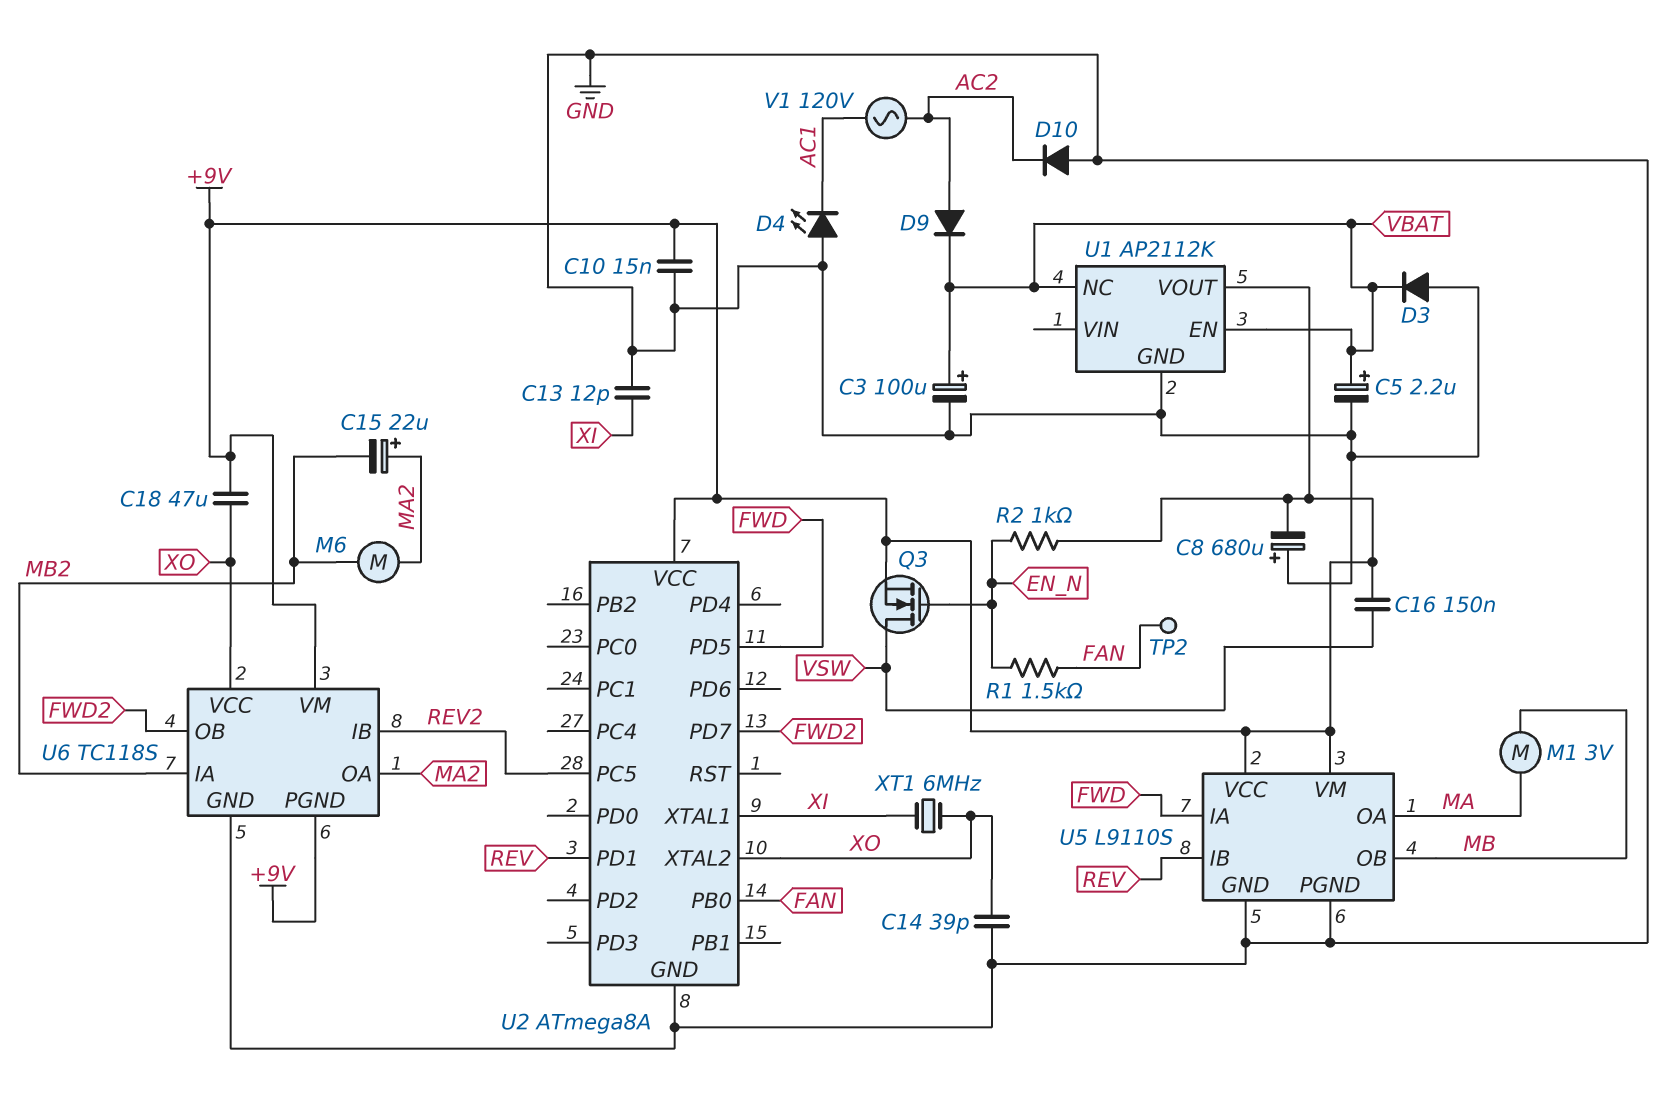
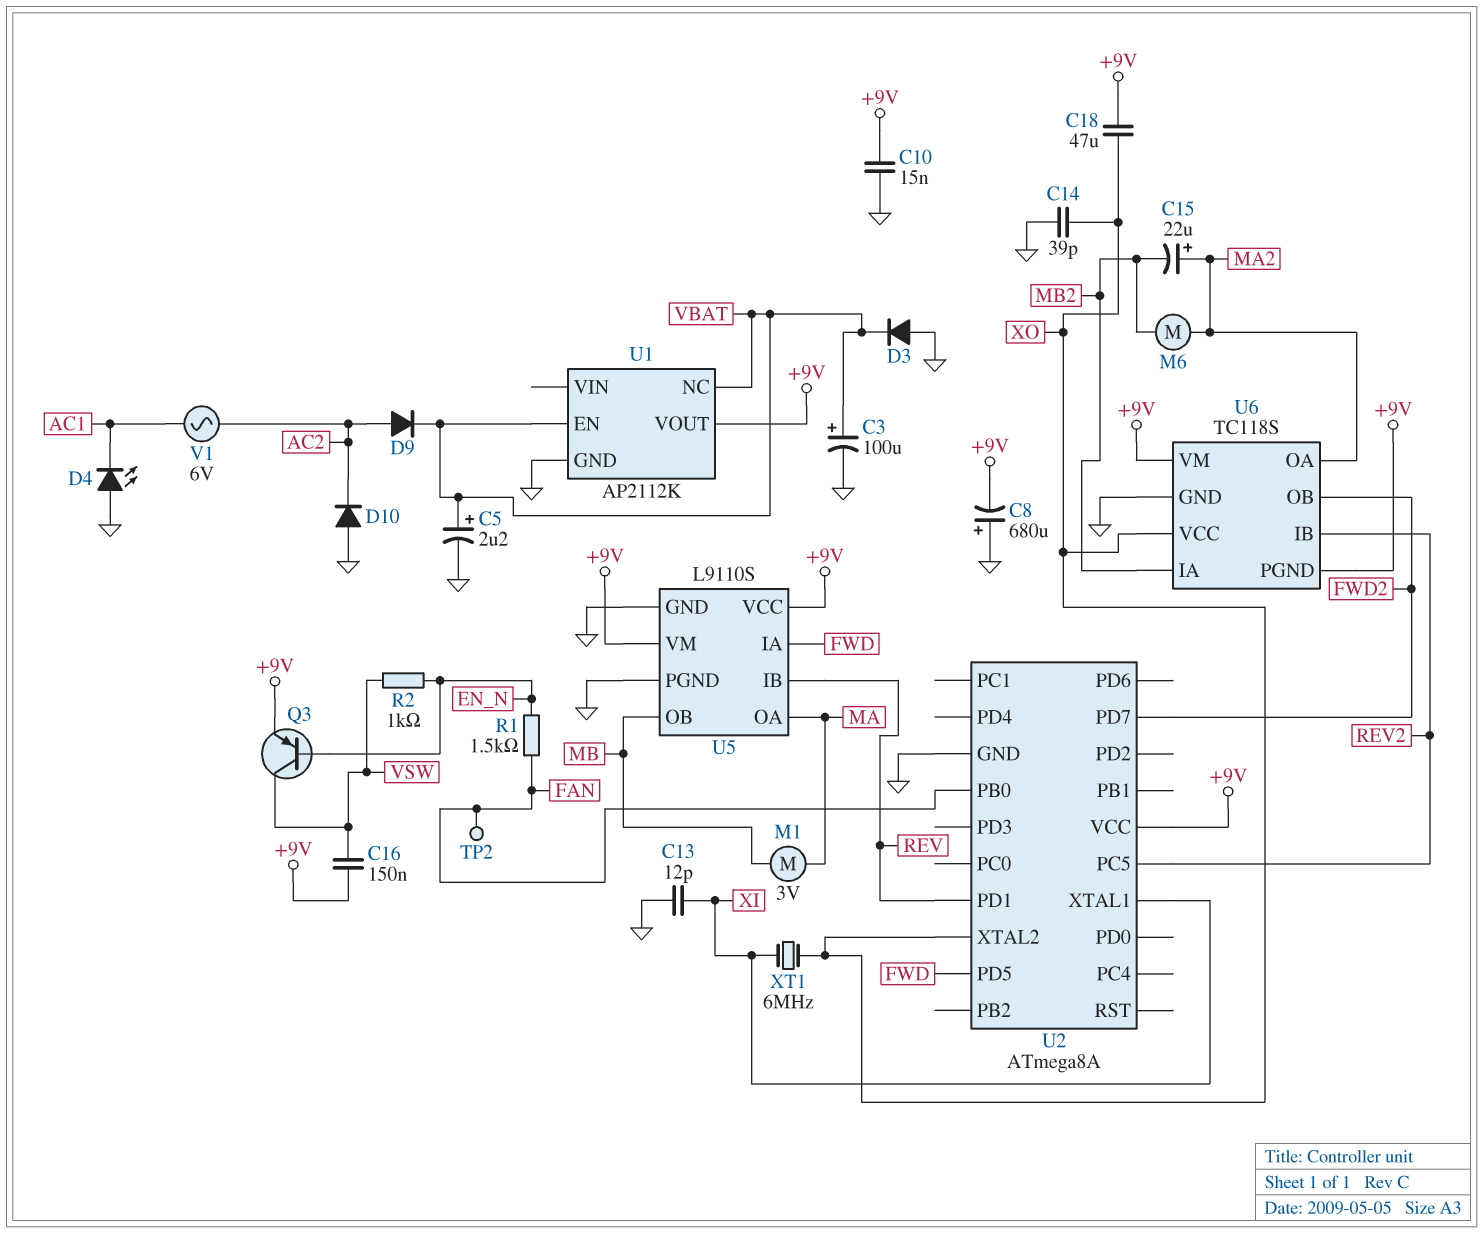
Q3: NMOS (G EN_N, D VSW, S +9V) -> PNP (B EN_N, C VSW, E +9V)
R2: 1k (+9V, EN_N) -> 1k (EN_N, VSW)
V1: AC 120V (AC1, AC2) -> AC 6V (AC1, AC2)

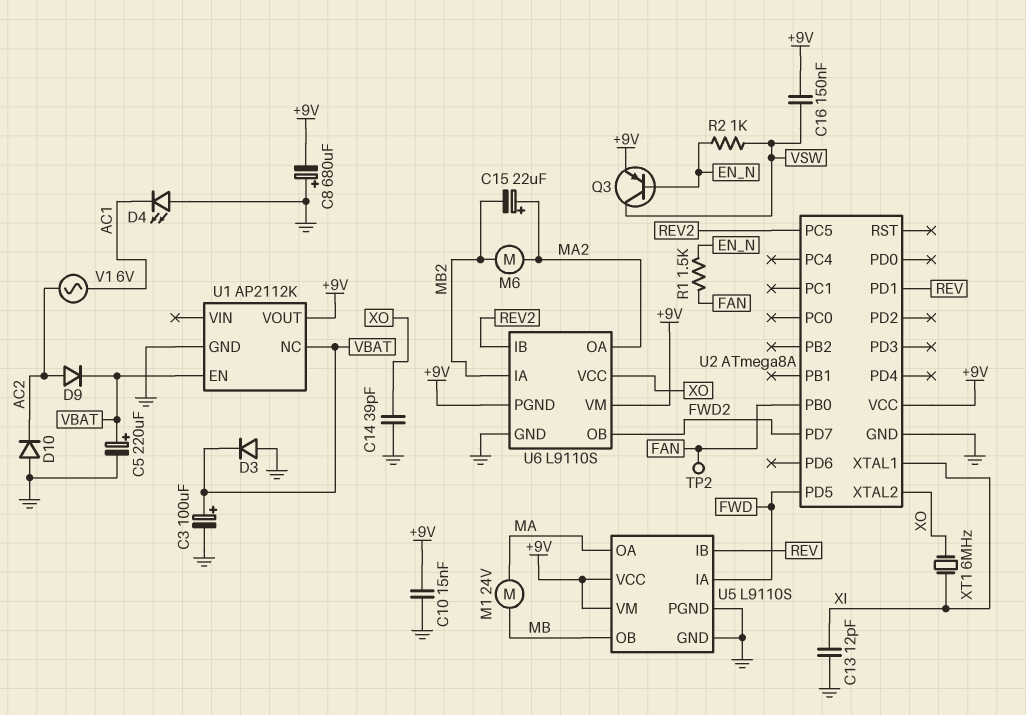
C5: 2.2uF (plus VBAT, minus GND) -> 220uF (plus VBAT, minus GND)
C18: 47uF (+9V, XO) -> none
M1: motor 3V (MA, MB) -> motor 24V (MA, MB)
U6: TC118S -> L9110S

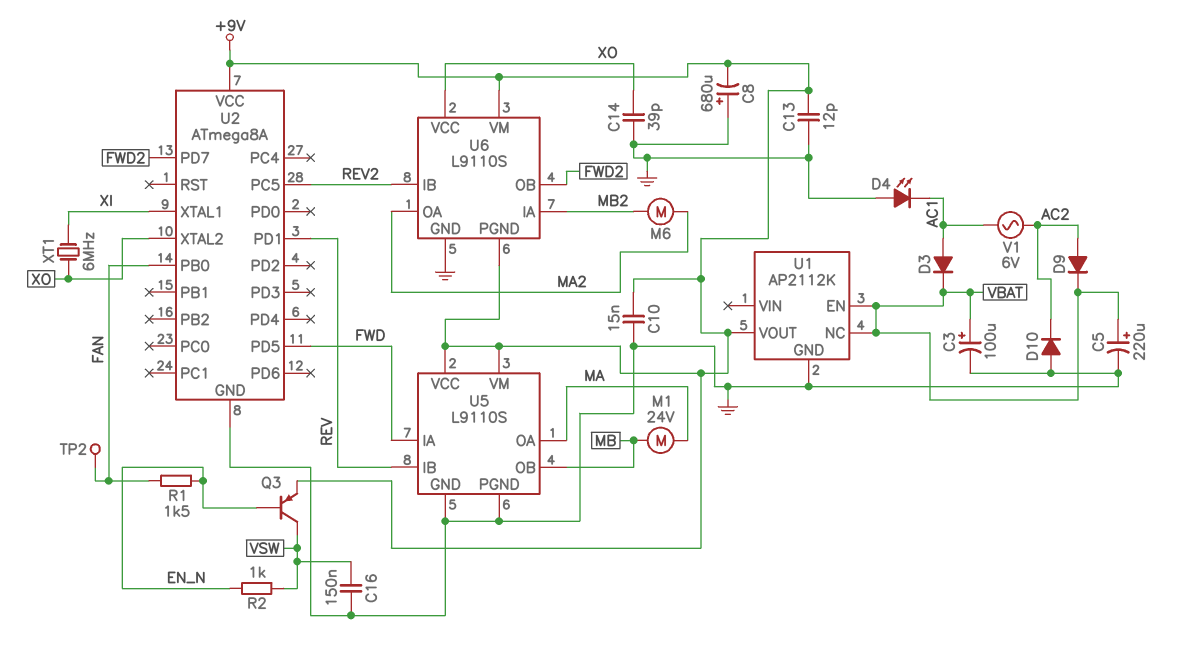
C13: 12pF (GND, XI) -> 12pF (+9V, GND)
C15: 22uF (plus MA2, minus MB2) -> none
C16: 150nF (+9V, VSW) -> 150nF (GND, VSW)
D3: diode (A GND, K VBAT) -> diode (A AC1, K VBAT)

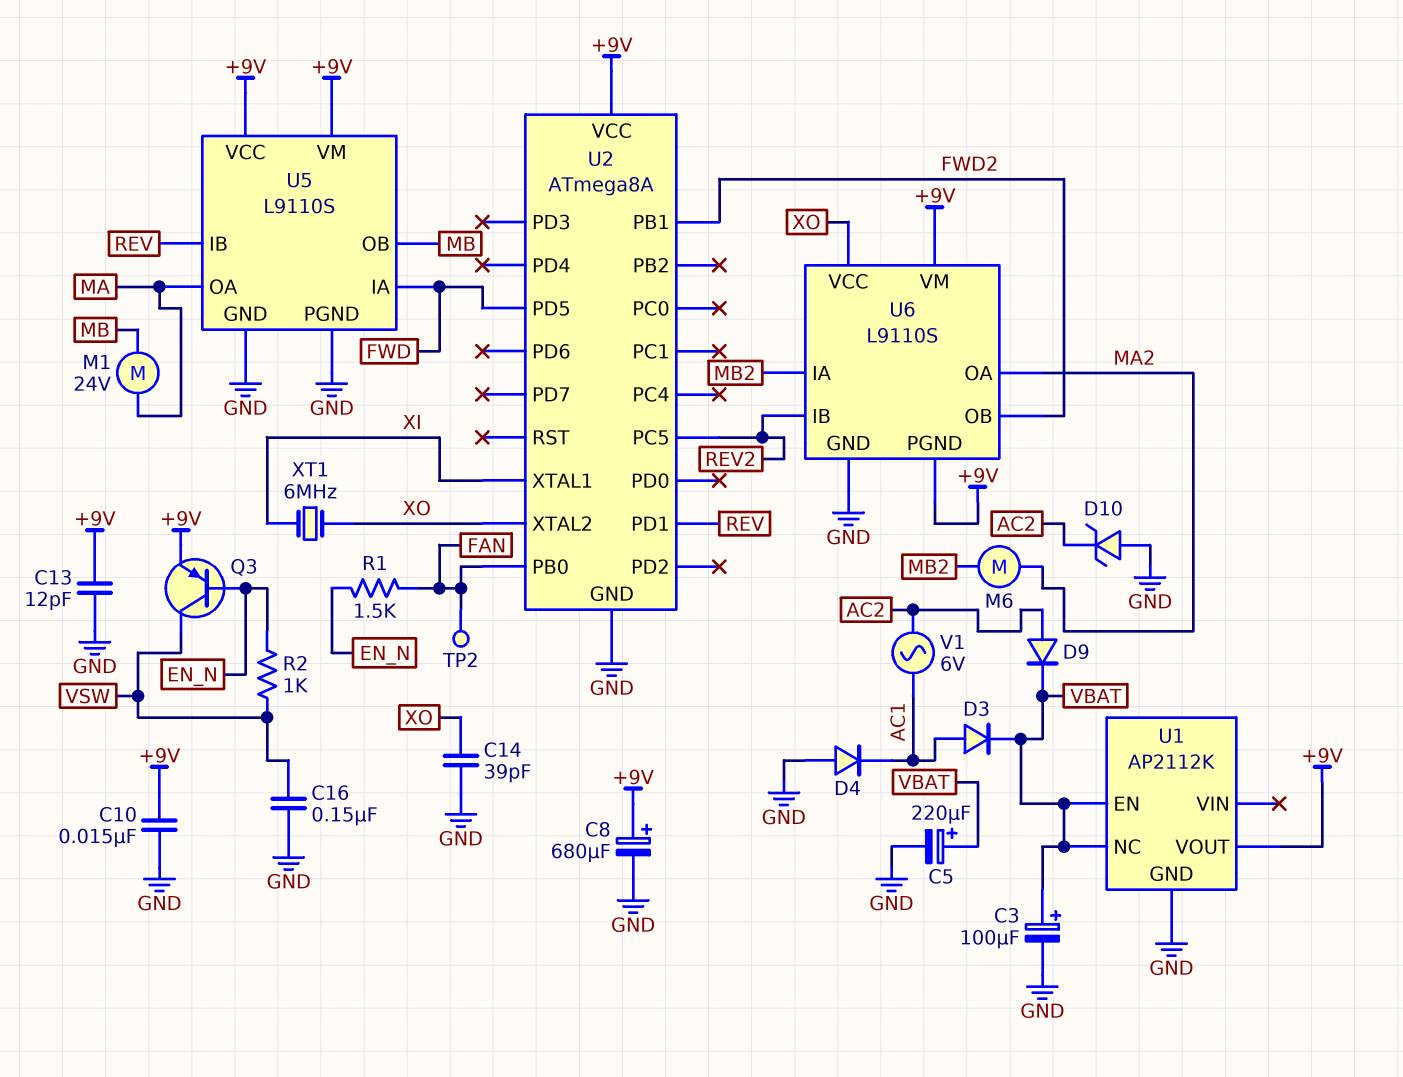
C8: 680uF (plus GND, minus +9V) -> 680uF (plus +9V, minus GND)
D4: LED (A GND, K AC1) -> diode (A GND, K AC1)
D10: diode (A GND, K AC2) -> zener (A GND, K AC2)
U2 pin PB1: none -> FWD2
U2 pin PD7: FWD2 -> none

